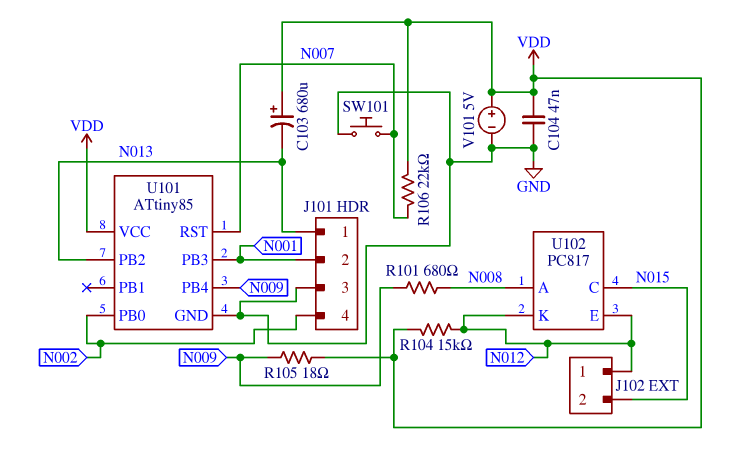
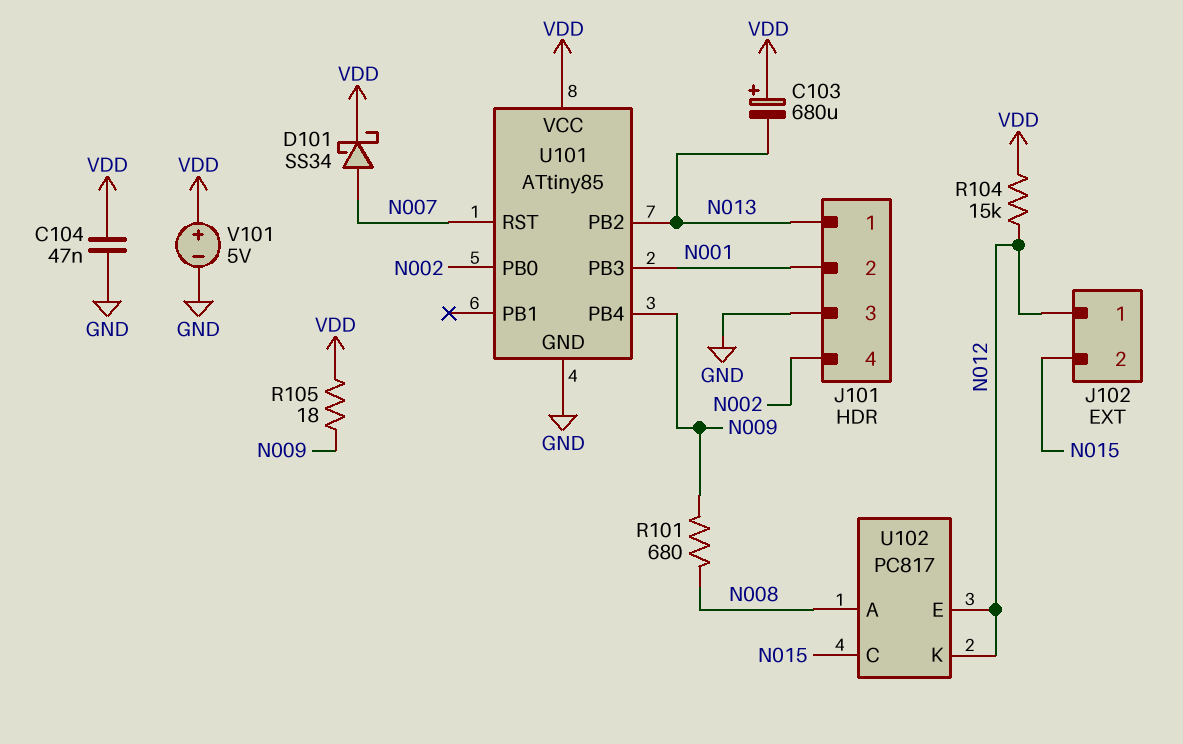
D101: none -> schottky SS34 (A N007, K VDD)
R106: 22k (N007, VDD) -> none
SW101: button (GND, N007) -> none

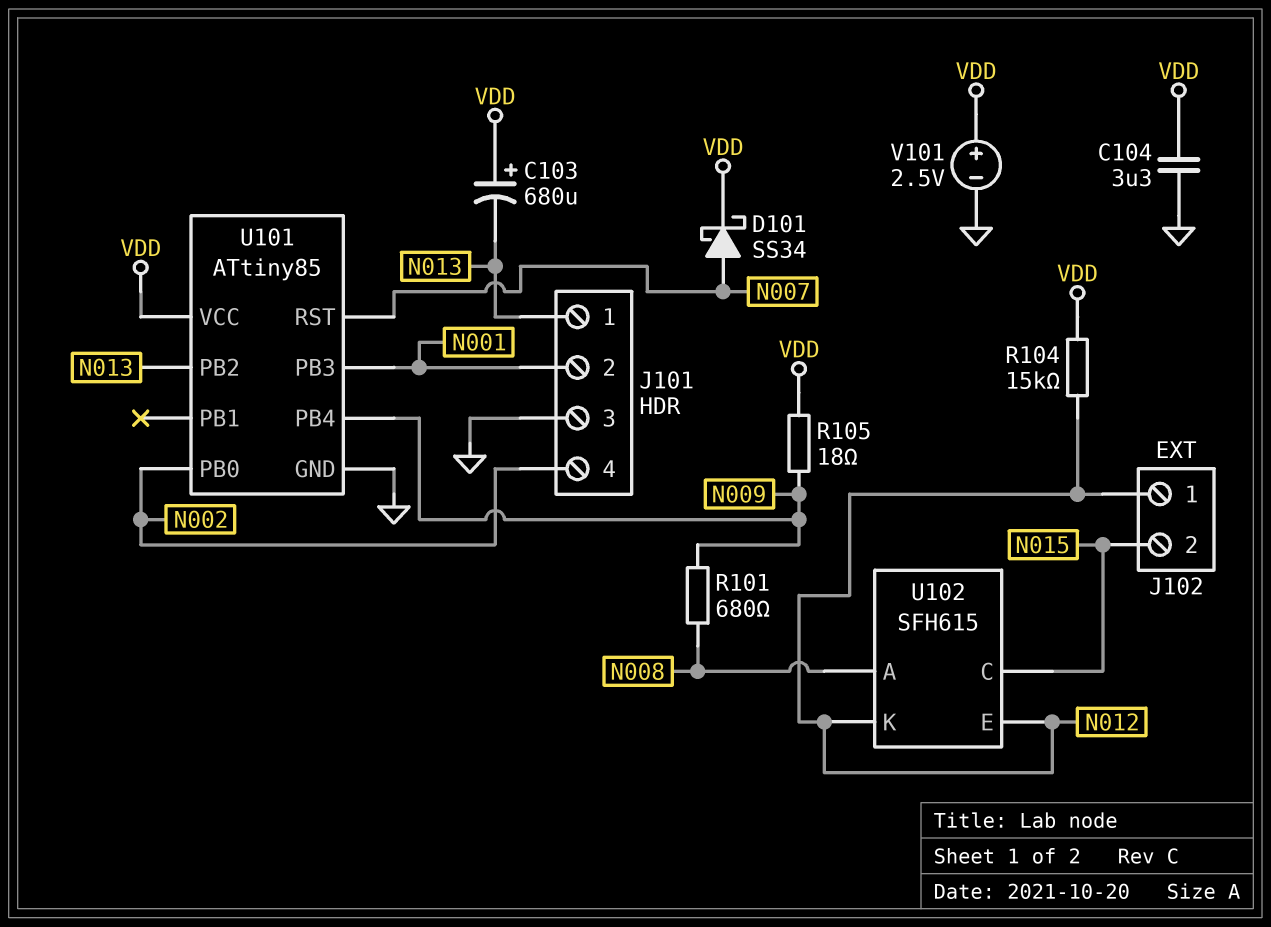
C104: 47nF (GND, VDD) -> 3.3uF (GND, VDD)
U102: PC817 -> SFH615
V101: 5V (plus VDD, minus GND) -> 2.5V (plus VDD, minus GND)

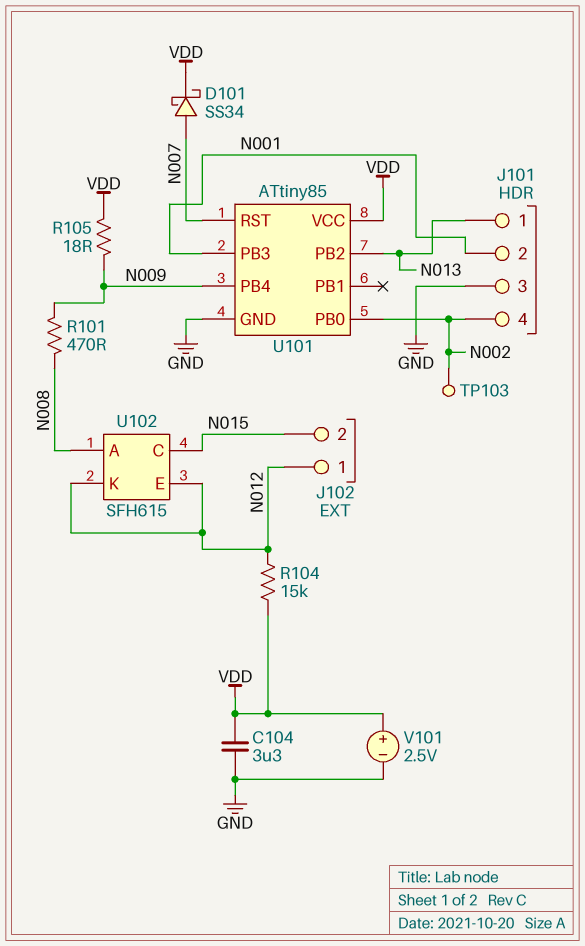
C103: 680uF (plus VDD, minus N013) -> none
R101: 680 (N008, N009) -> 470 (N008, N009)
TP103: none -> test point (N002)

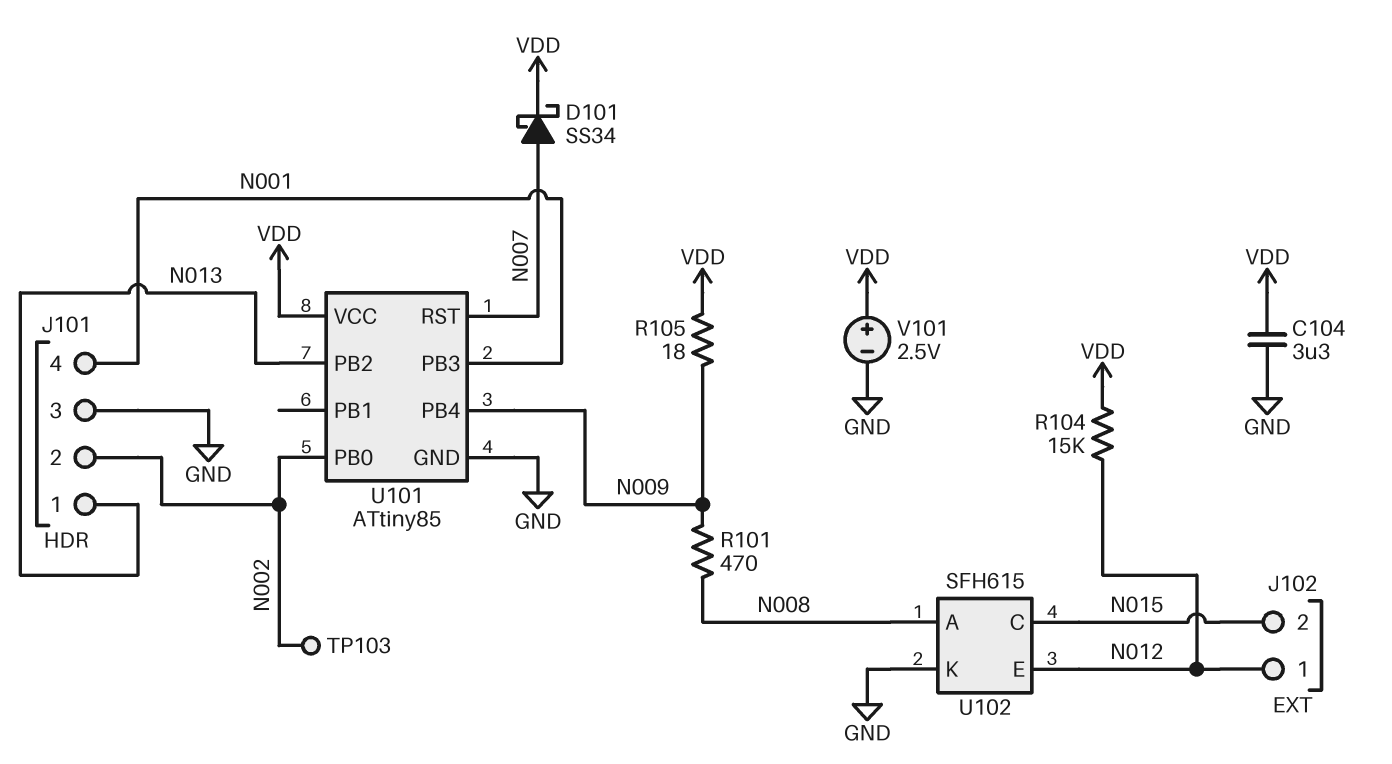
J101 pin 2: N001 -> N002
J101 pin 4: N002 -> N001
U102 pin K: N012 -> GND

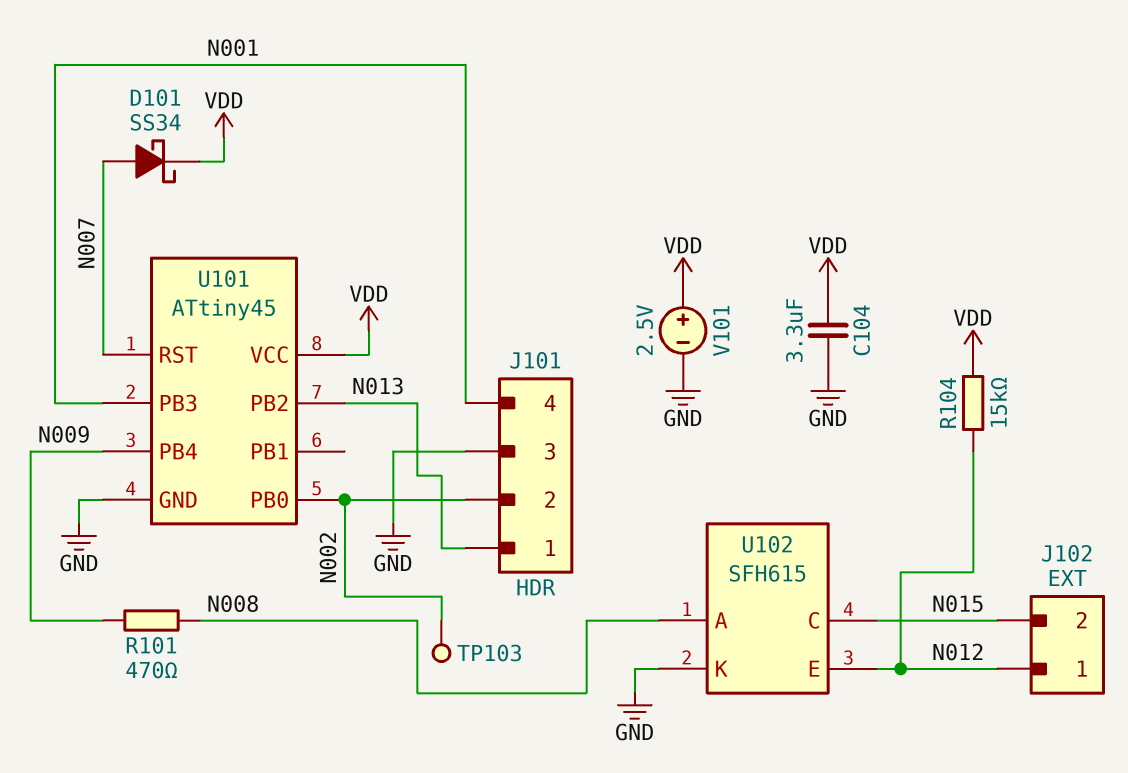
R105: 18 (N009, VDD) -> none
U101: ATtiny85 -> ATtiny45

